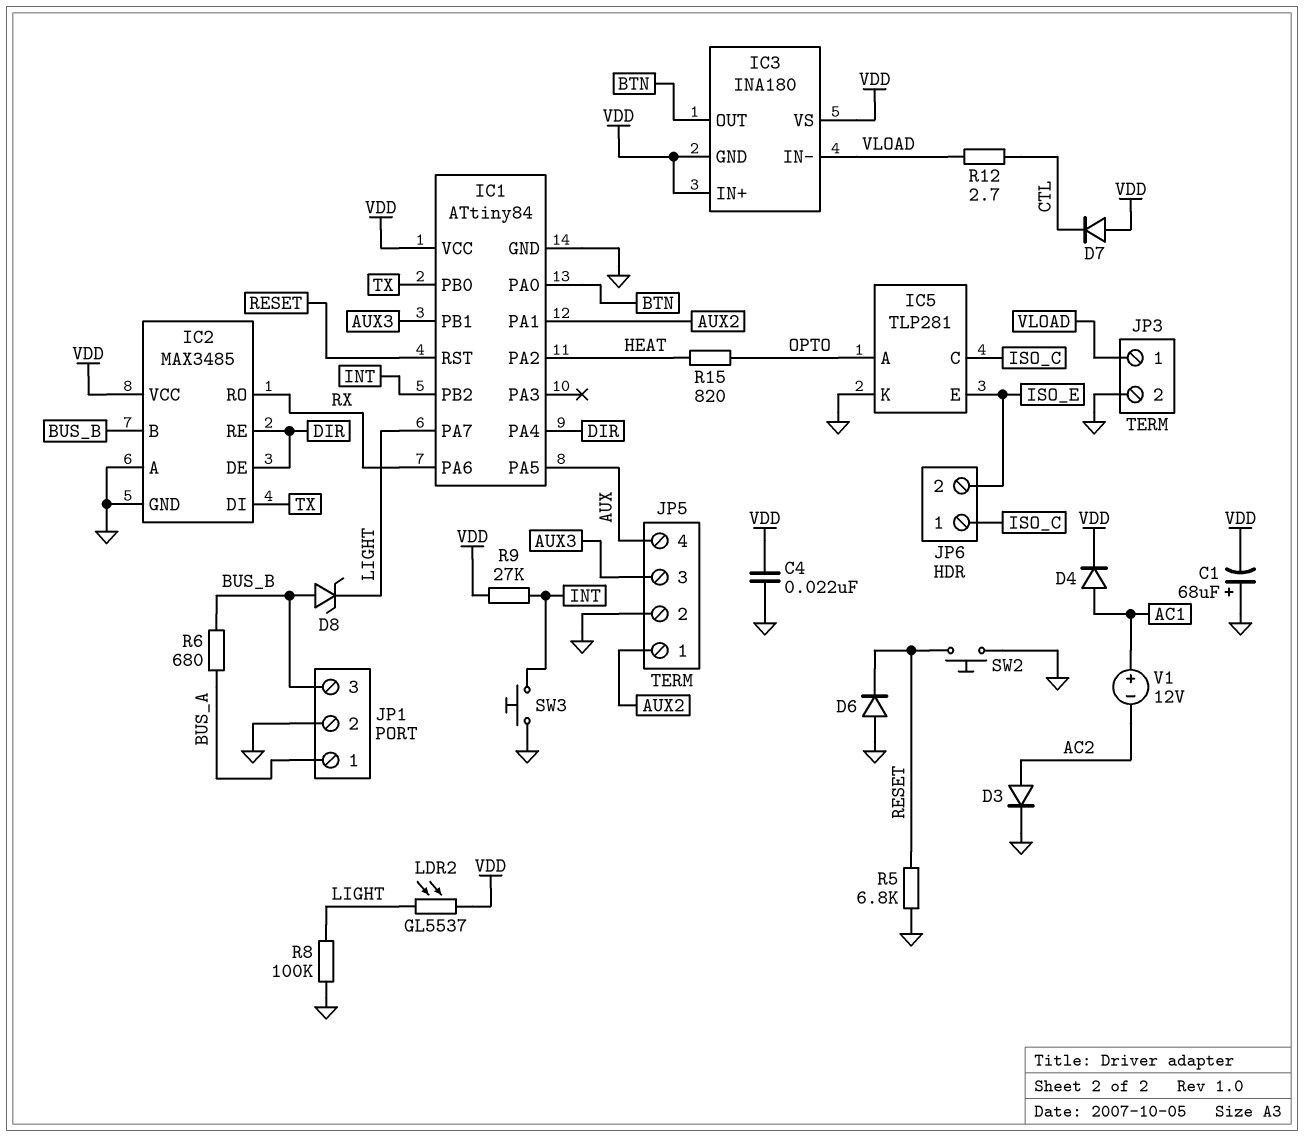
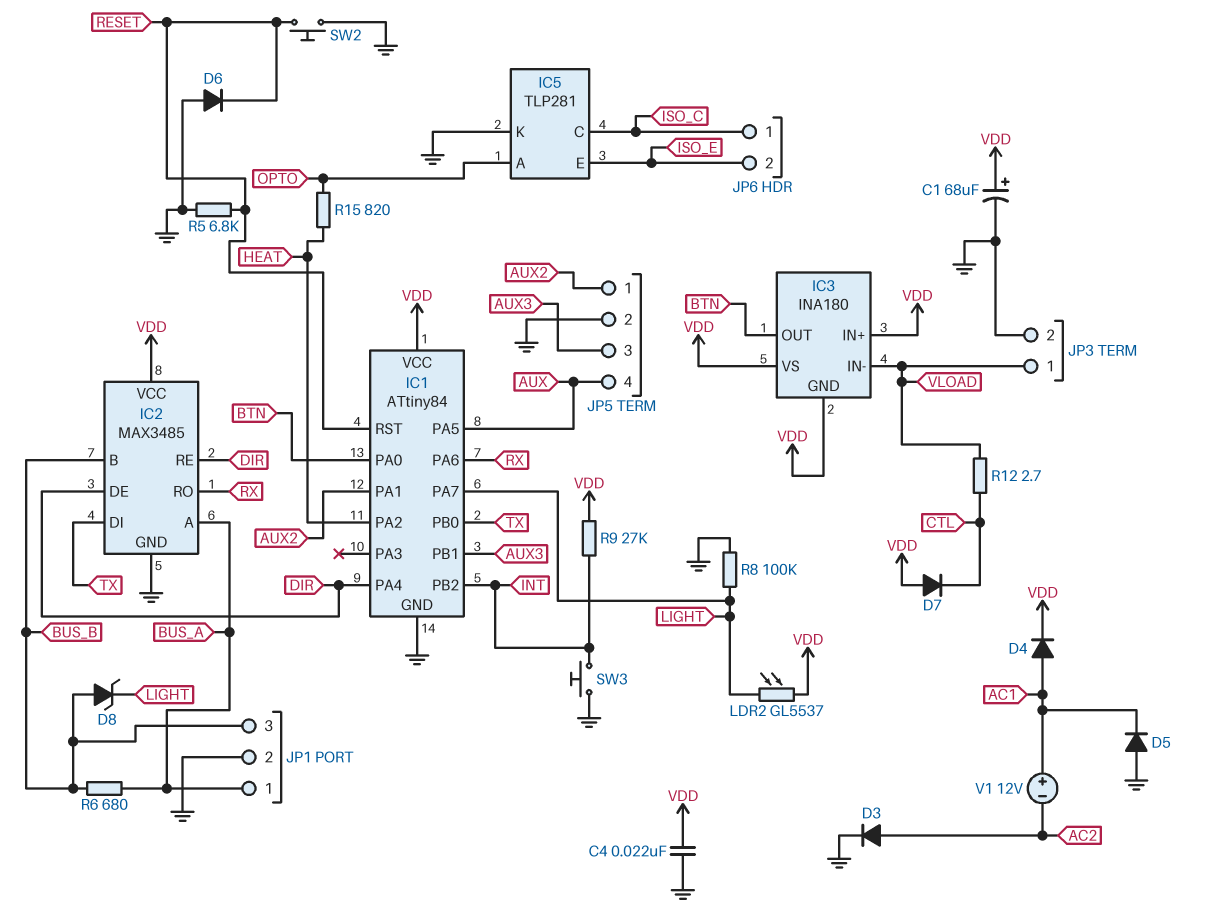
C1: 68uF (plus GND, minus VDD) -> 68uF (plus VDD, minus GND)
D5: none -> diode (A GND, K AC1)
IC2 pin A: GND -> BUS_A

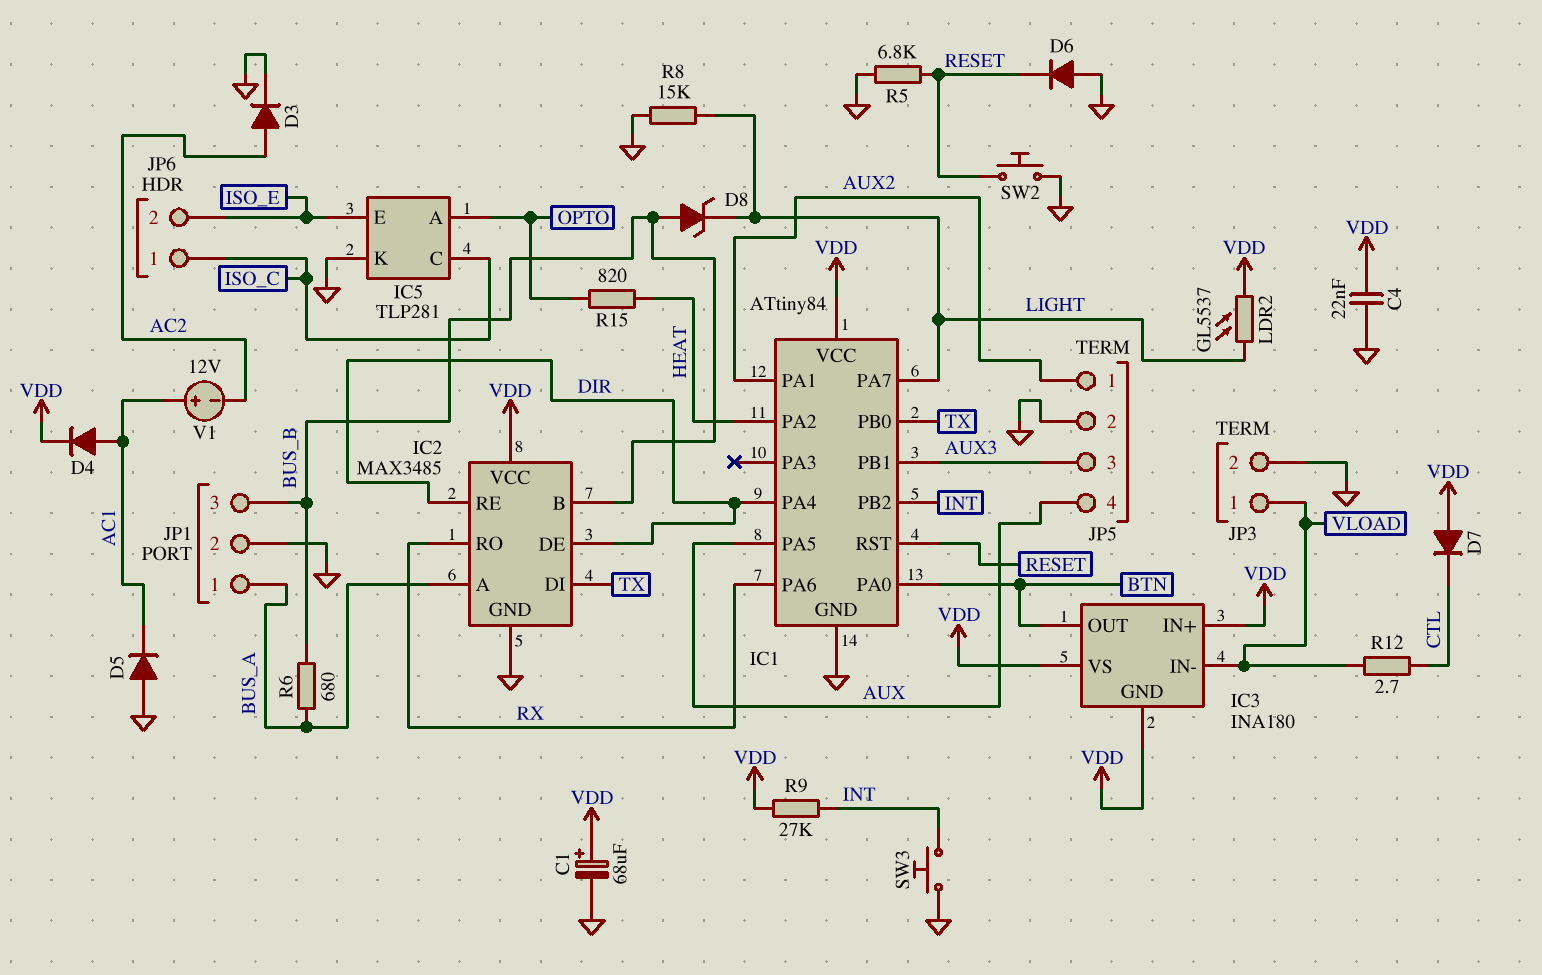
R8: 100k (GND, LIGHT) -> 15k (GND, LIGHT)

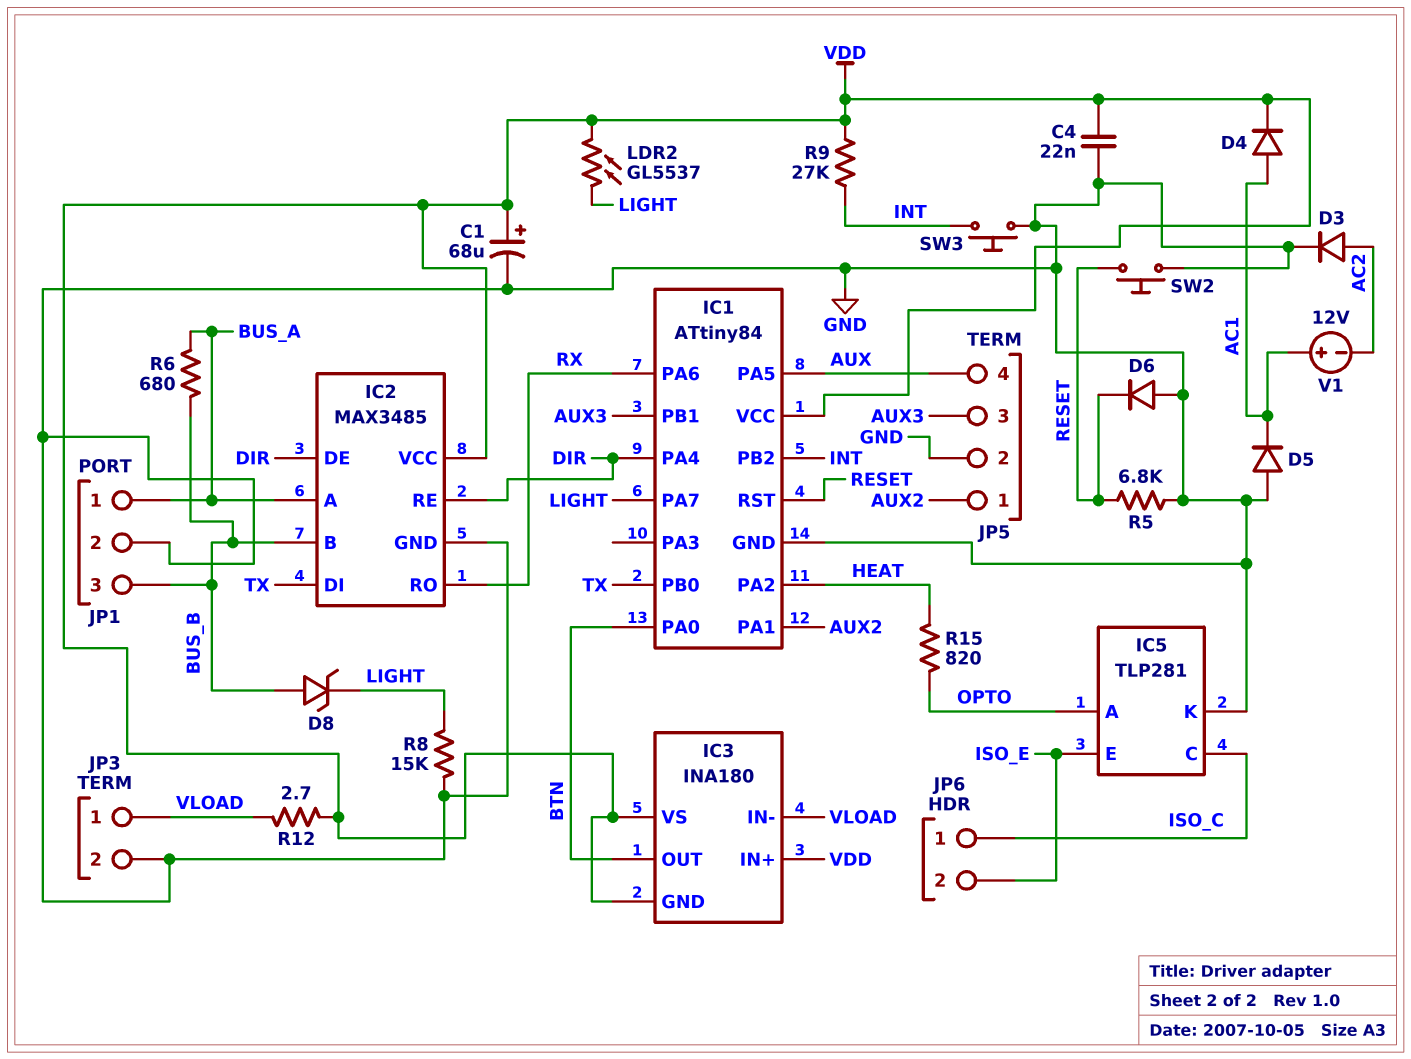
D7: diode (A VDD, K CTL) -> none
R12: 2.7 (CTL, VLOAD) -> 2.7 (VDD, VLOAD)

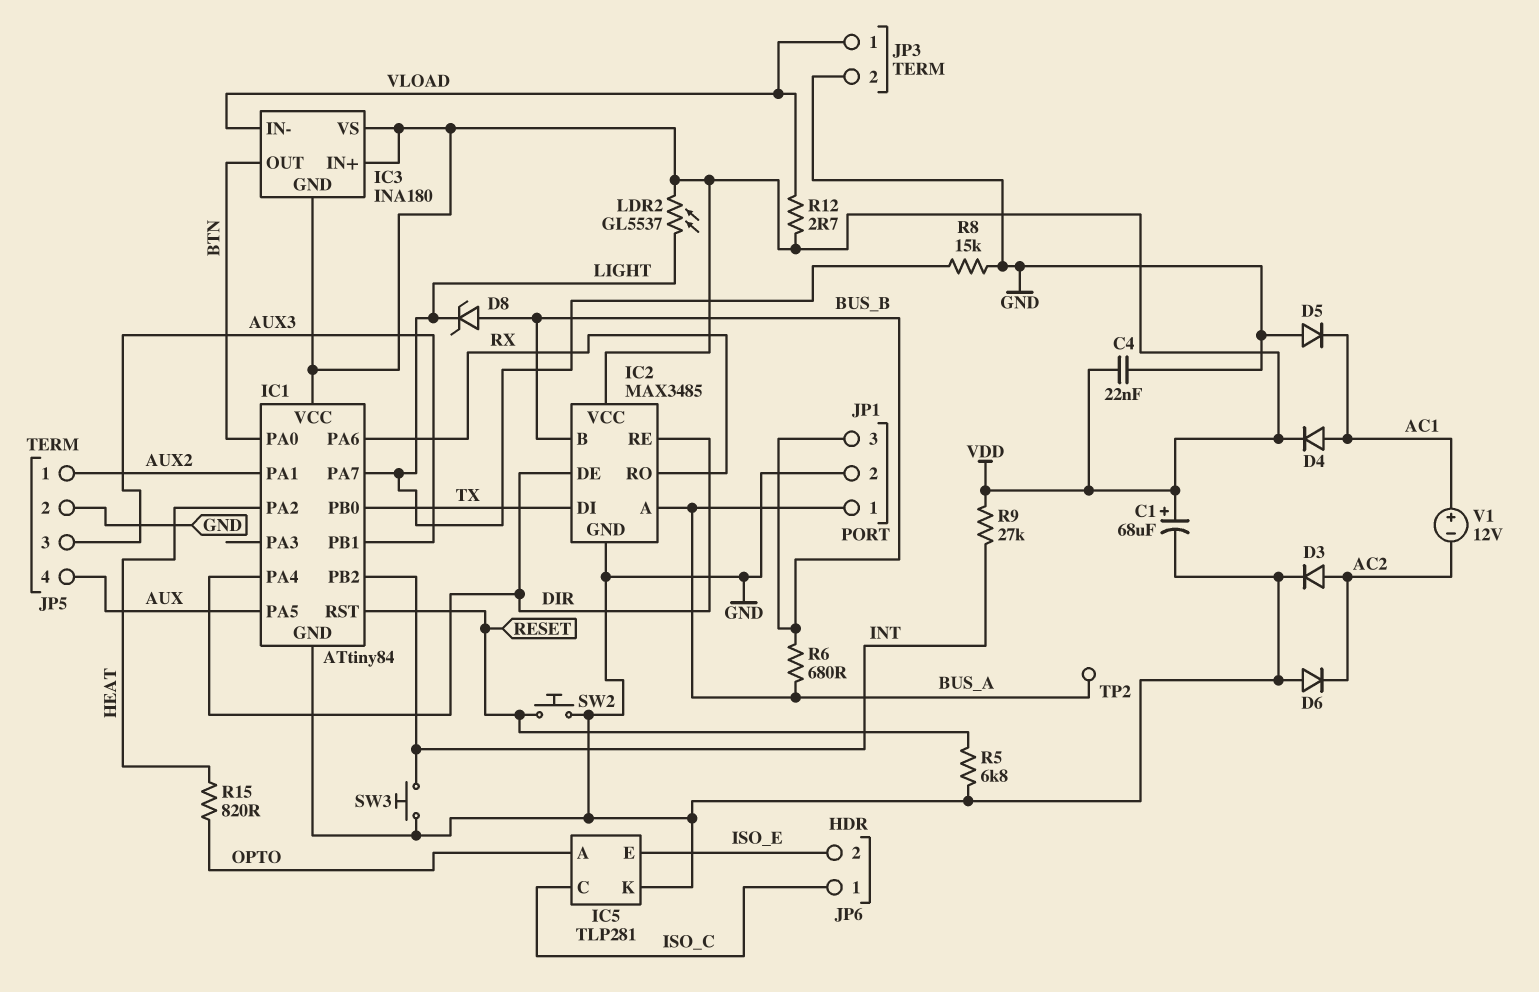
D6: diode (A GND, K RESET) -> diode (A GND, K AC2)
TP2: none -> test point (BUS_A)

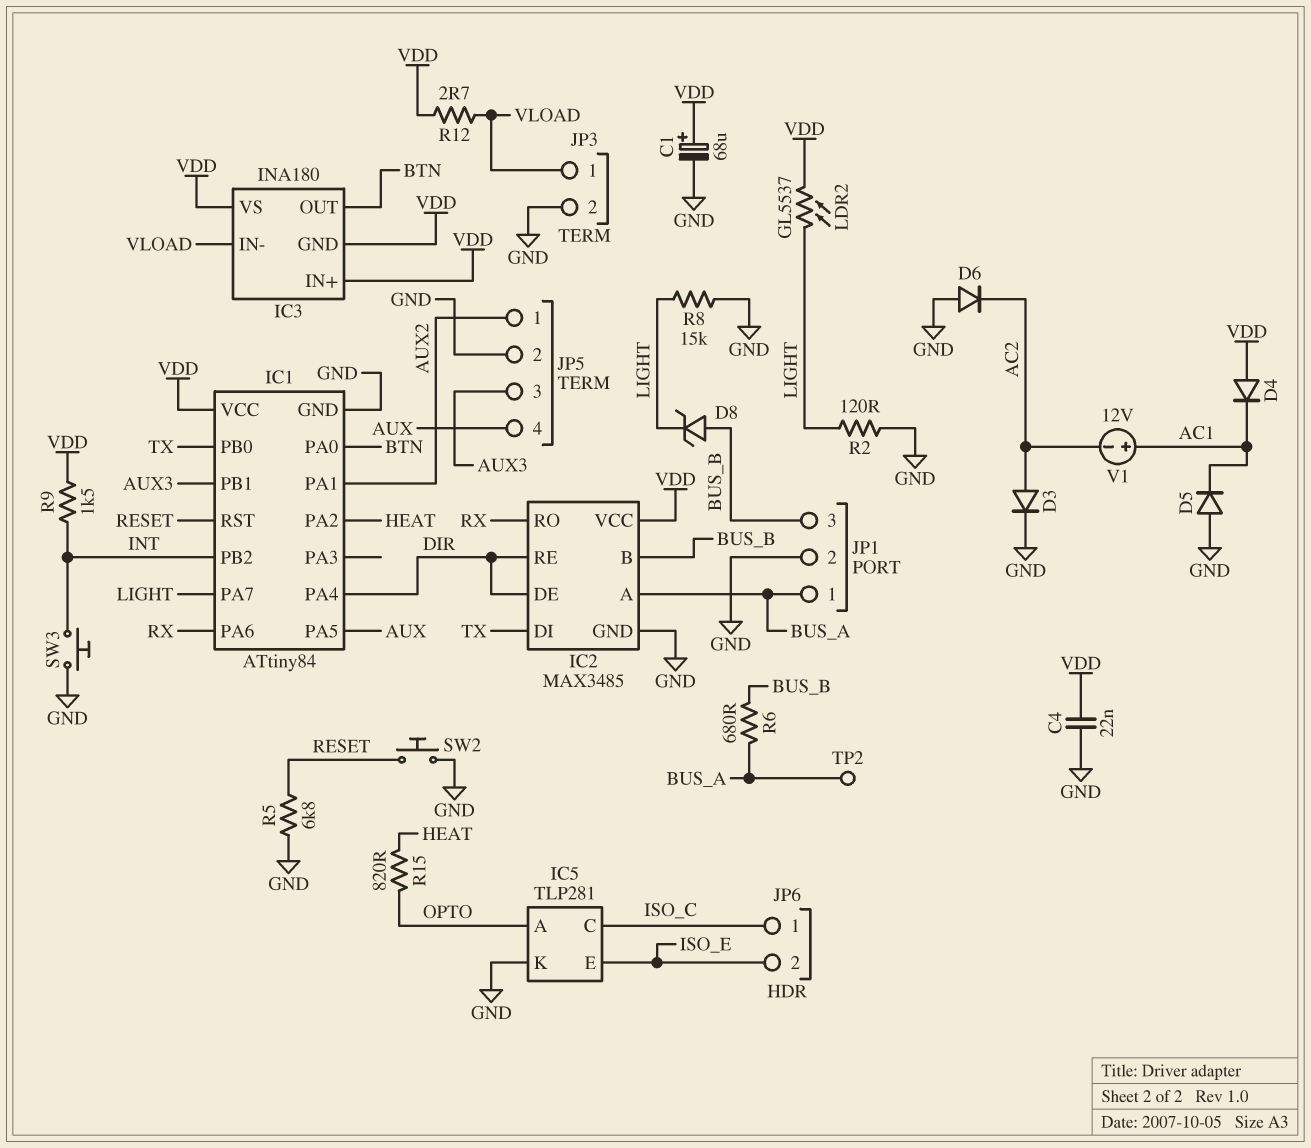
D4: diode (A AC1, K VDD) -> diode (A VDD, K AC1)
R2: none -> 120 (GND, LIGHT)
R9: 27k (INT, VDD) -> 1.5k (INT, VDD)

